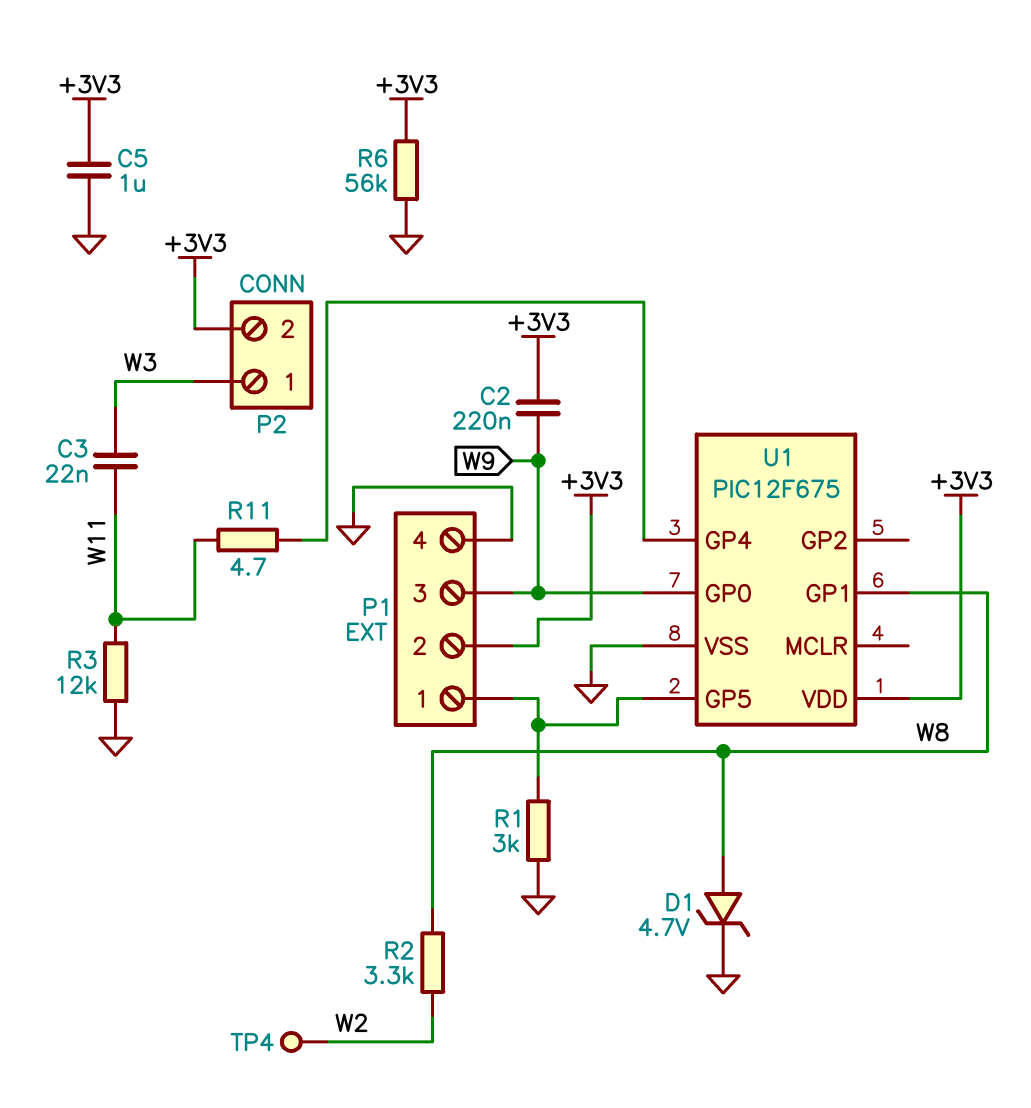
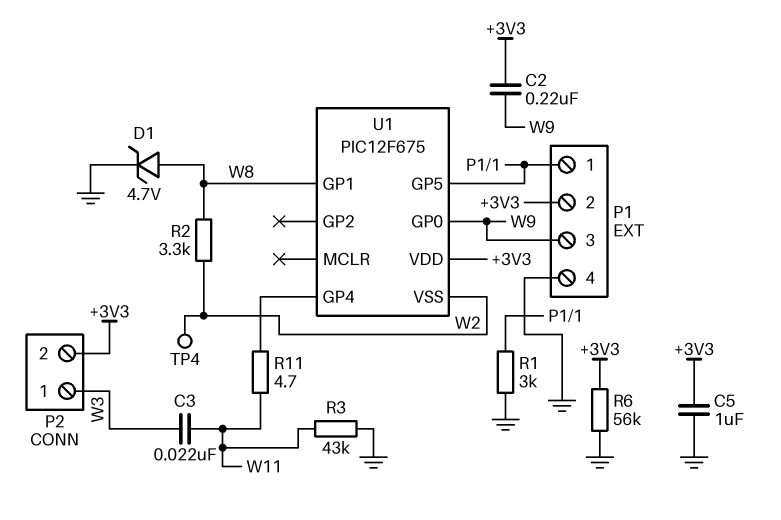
R3: 12k (GND, W11) -> 43k (GND, W11)
U1 pin VSS: GND -> W2

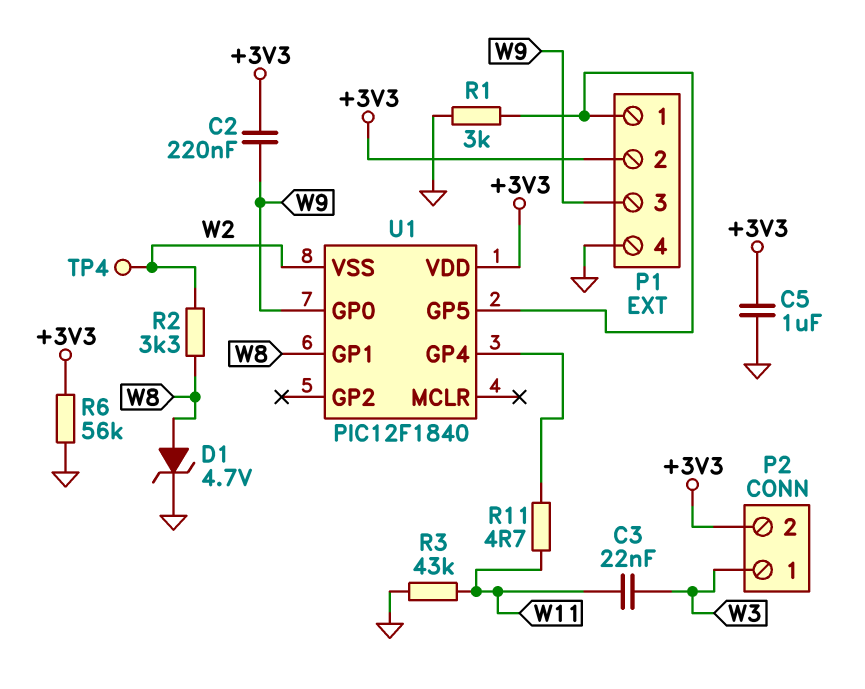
U1: PIC12F675 -> PIC12F1840

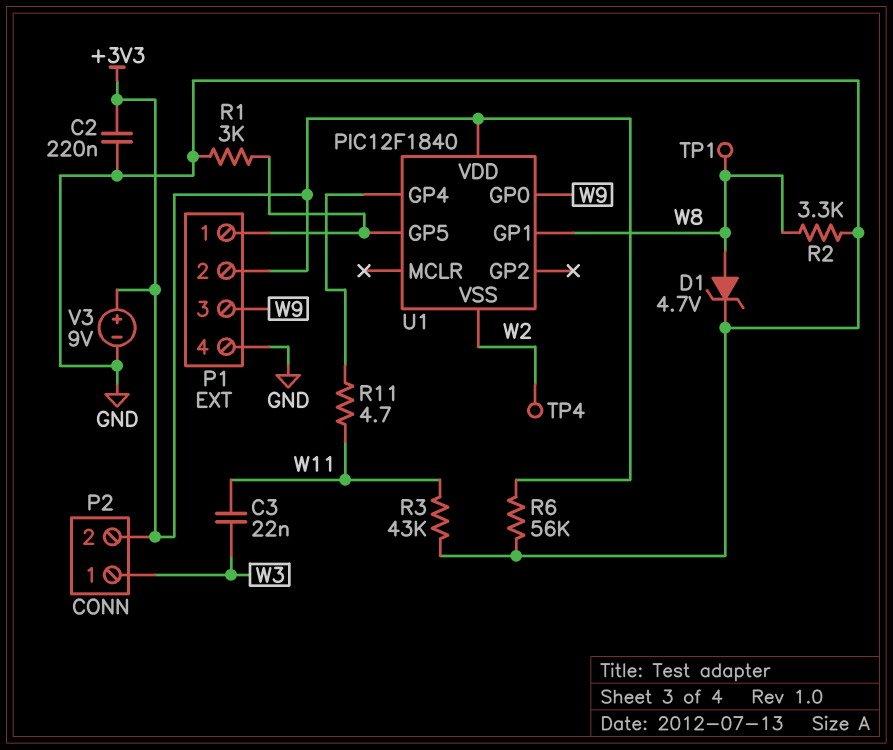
C2: 220nF (+3V3, W9) -> 220nF (+3V3, GND)
C5: 1uF (+3V3, GND) -> none
R2: 3.3k (W2, W8) -> 3.3k (GND, W8)
TP1: none -> test point (W8)
V3: none -> 9V (plus +3V3, minus GND)

